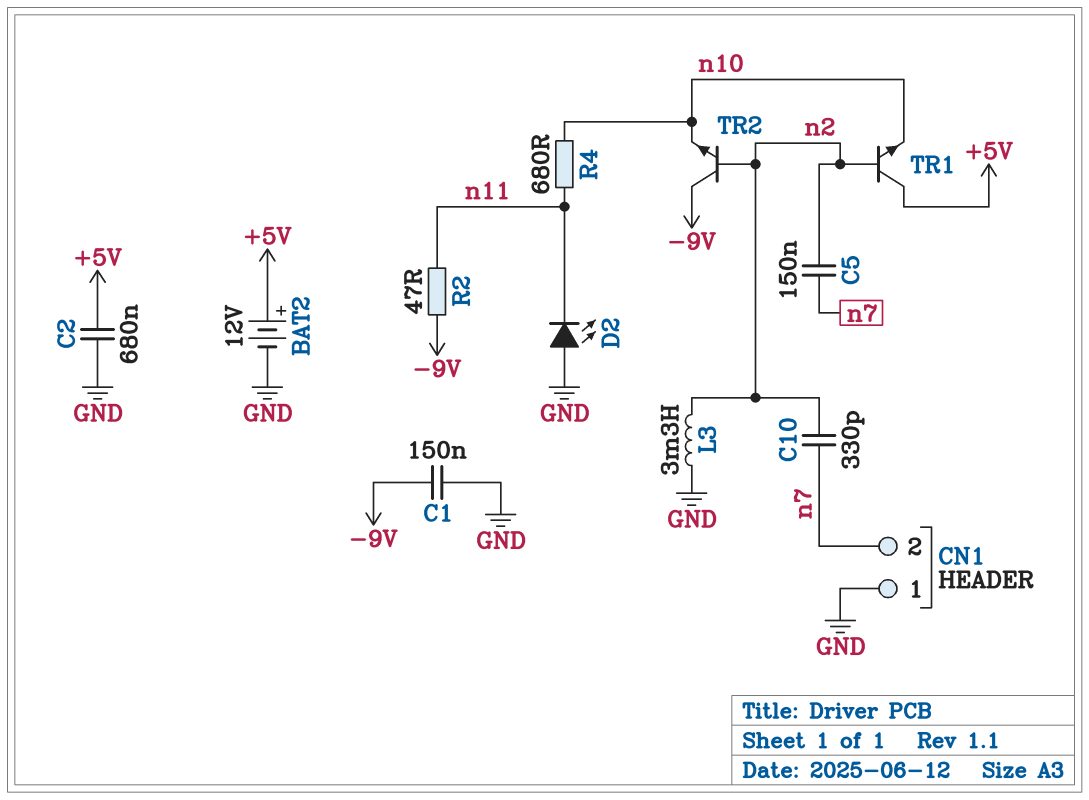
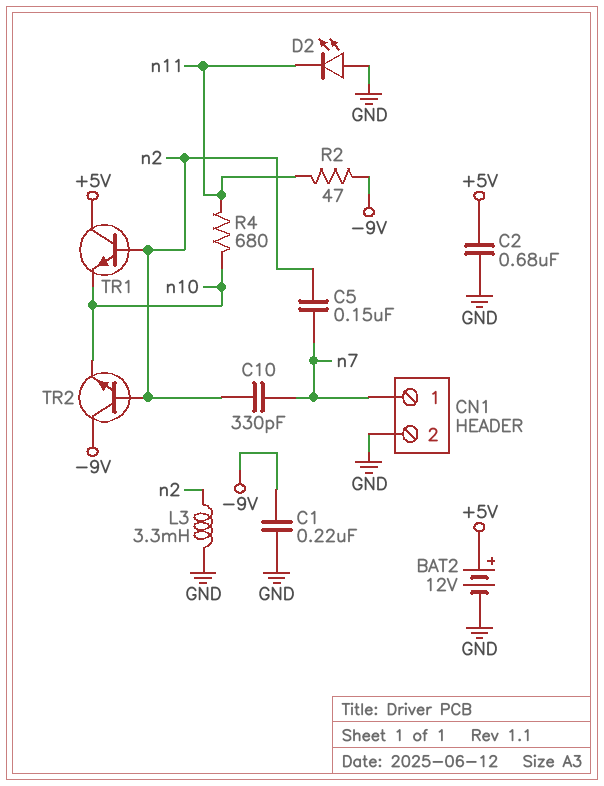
C1: 150nF (-9V, GND) -> 220nF (-9V, GND)
CN1 pin 1: GND -> n7
CN1 pin 2: n7 -> GND

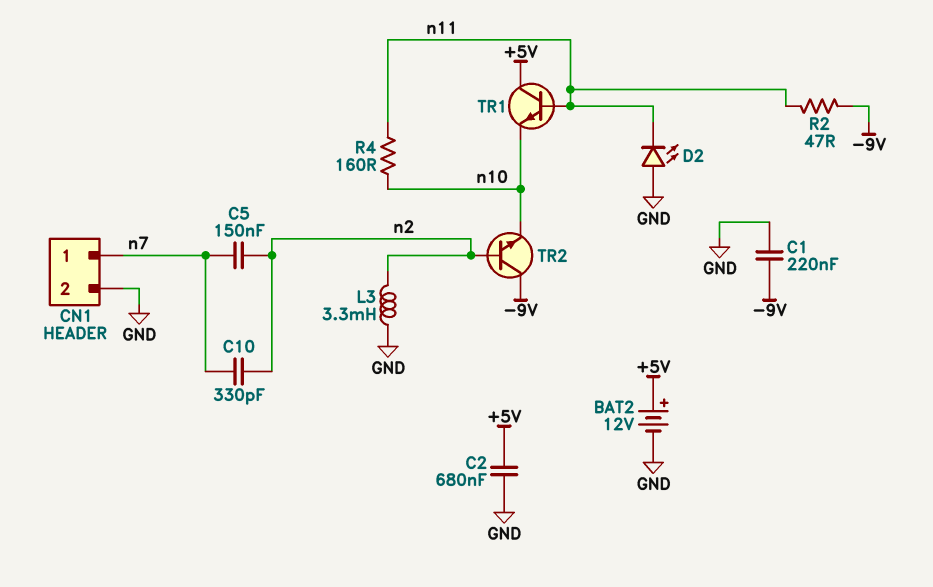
R4: 680 (n10, n11) -> 160 (n10, n11)
TR1: NPN (B n2, C +5V, E n10) -> NPN (B n11, C +5V, E n10)

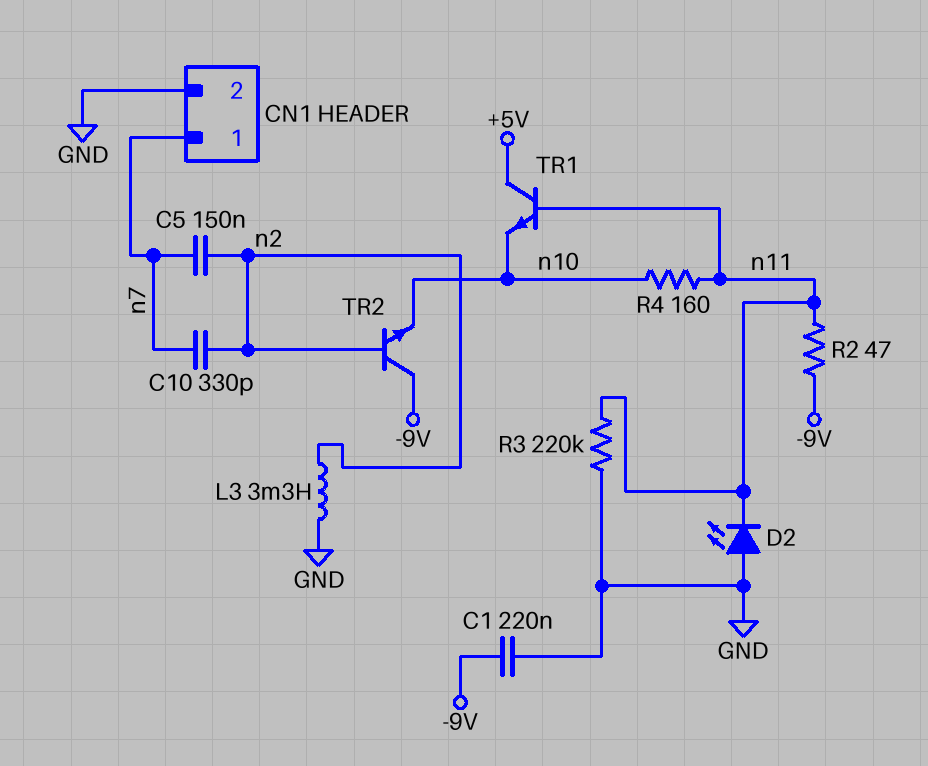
BAT2: 12V (plus +5V, minus GND) -> none
C2: 680nF (+5V, GND) -> none
R3: none -> 220k (GND, n11)

